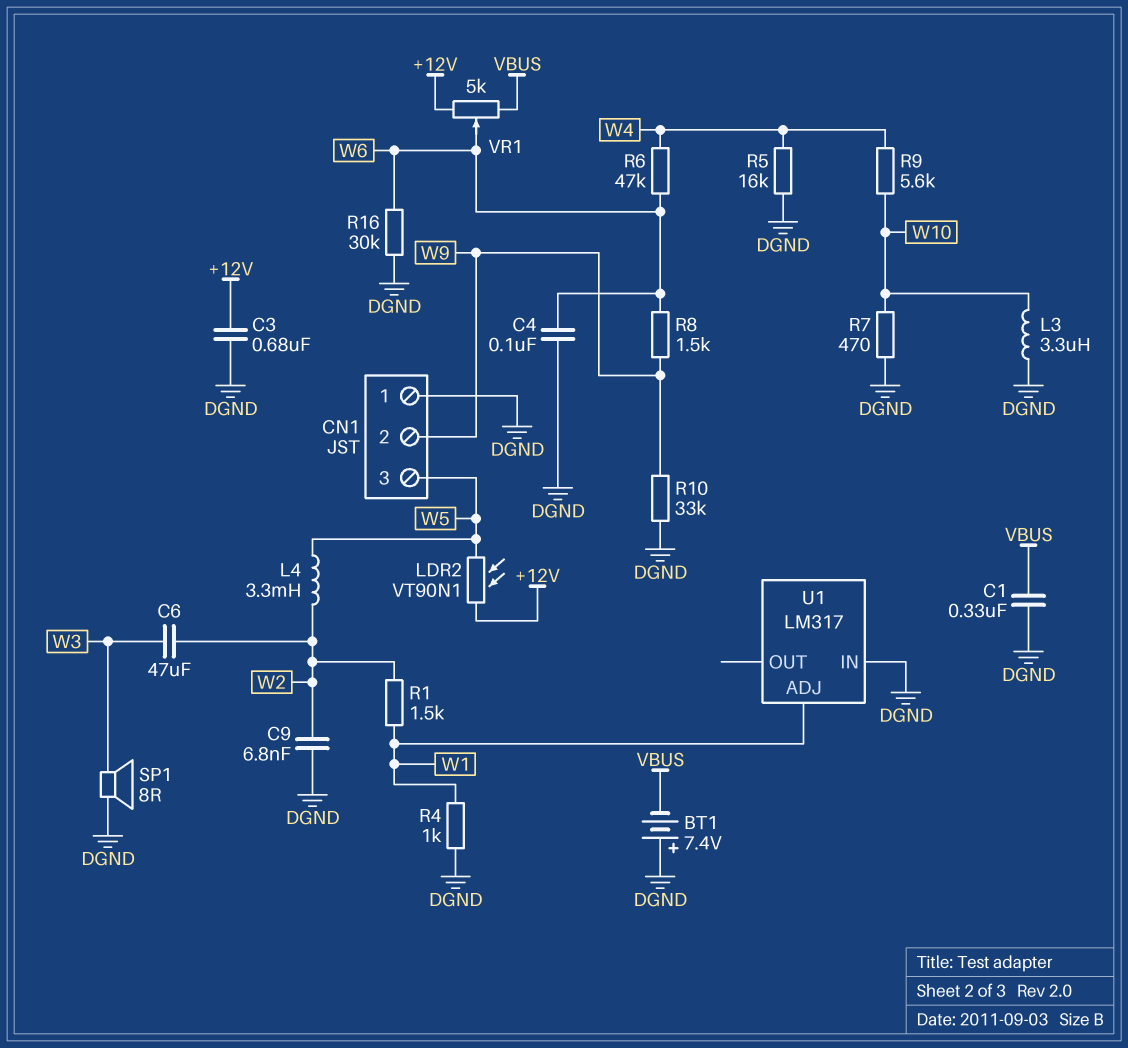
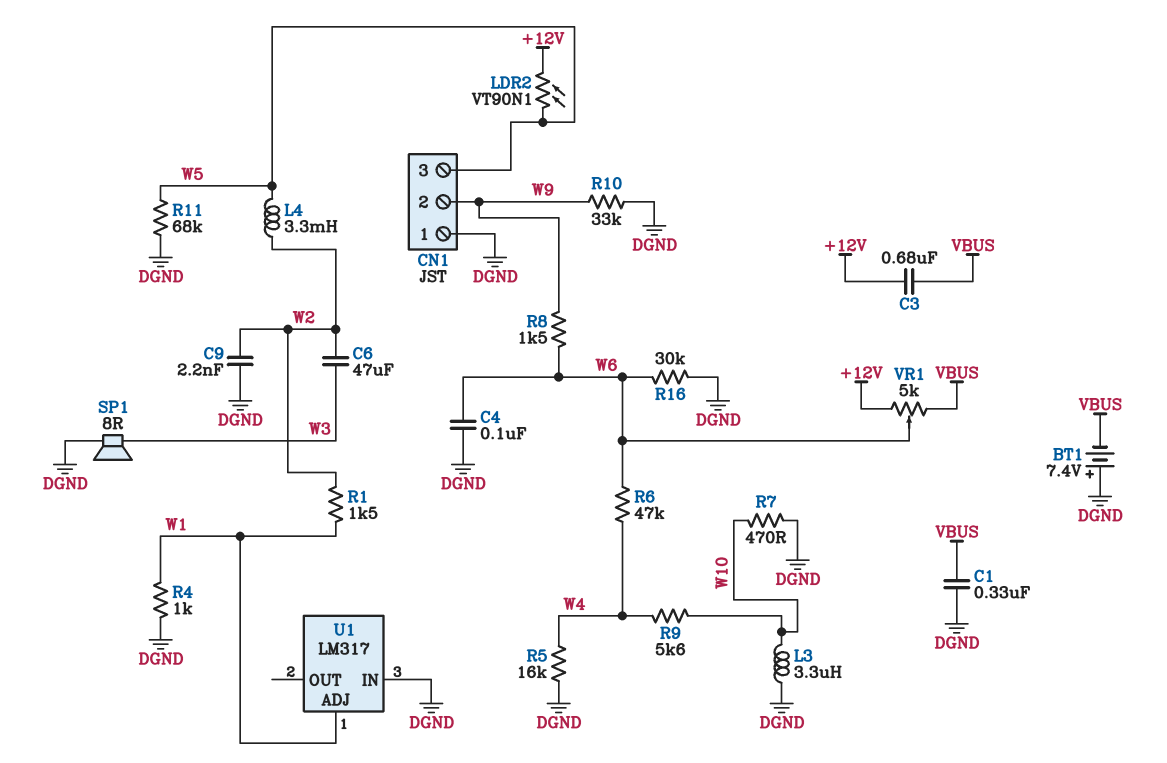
C3: 680nF (+12V, DGND) -> 680nF (+12V, VBUS)
C9: 6.8nF (DGND, W2) -> 2.2nF (DGND, W2)
R11: none -> 68k (DGND, W5)

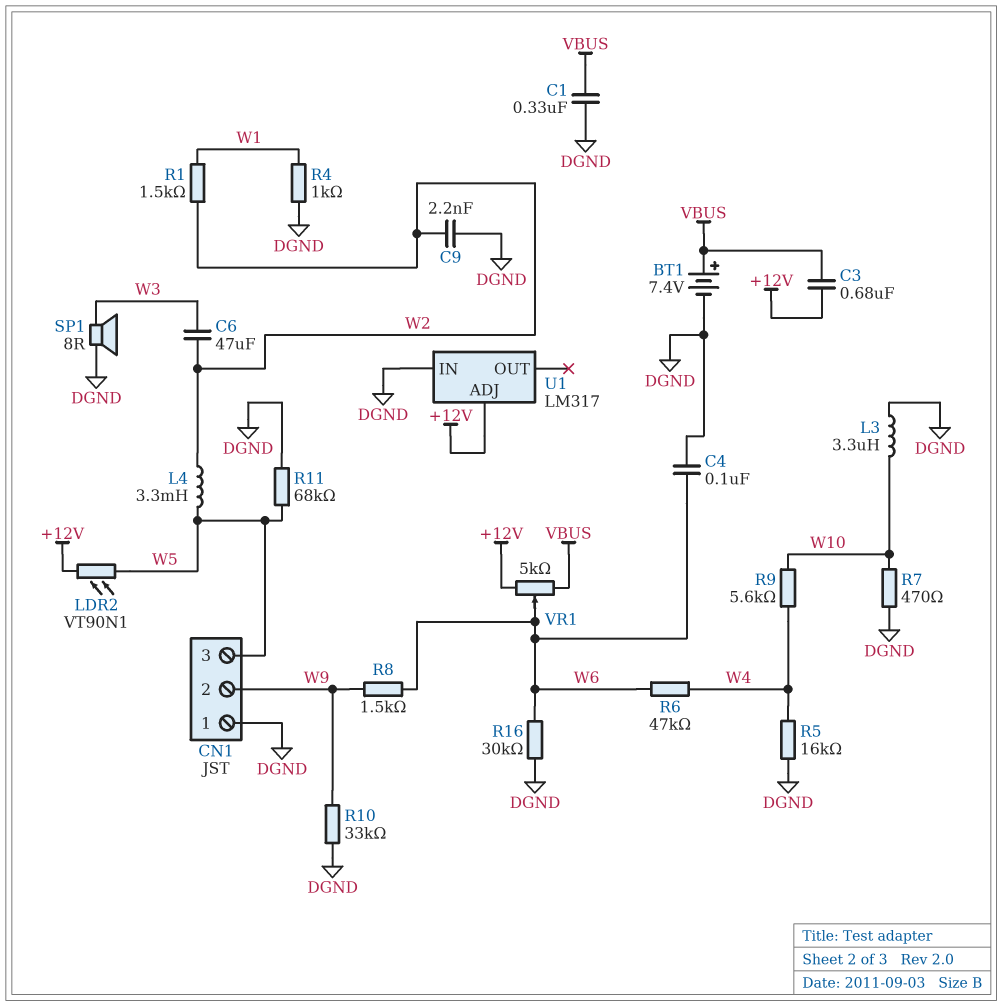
BT1: 7.4V (plus DGND, minus VBUS) -> 7.4V (plus VBUS, minus DGND)
U1 pin ADJ: W1 -> +12V

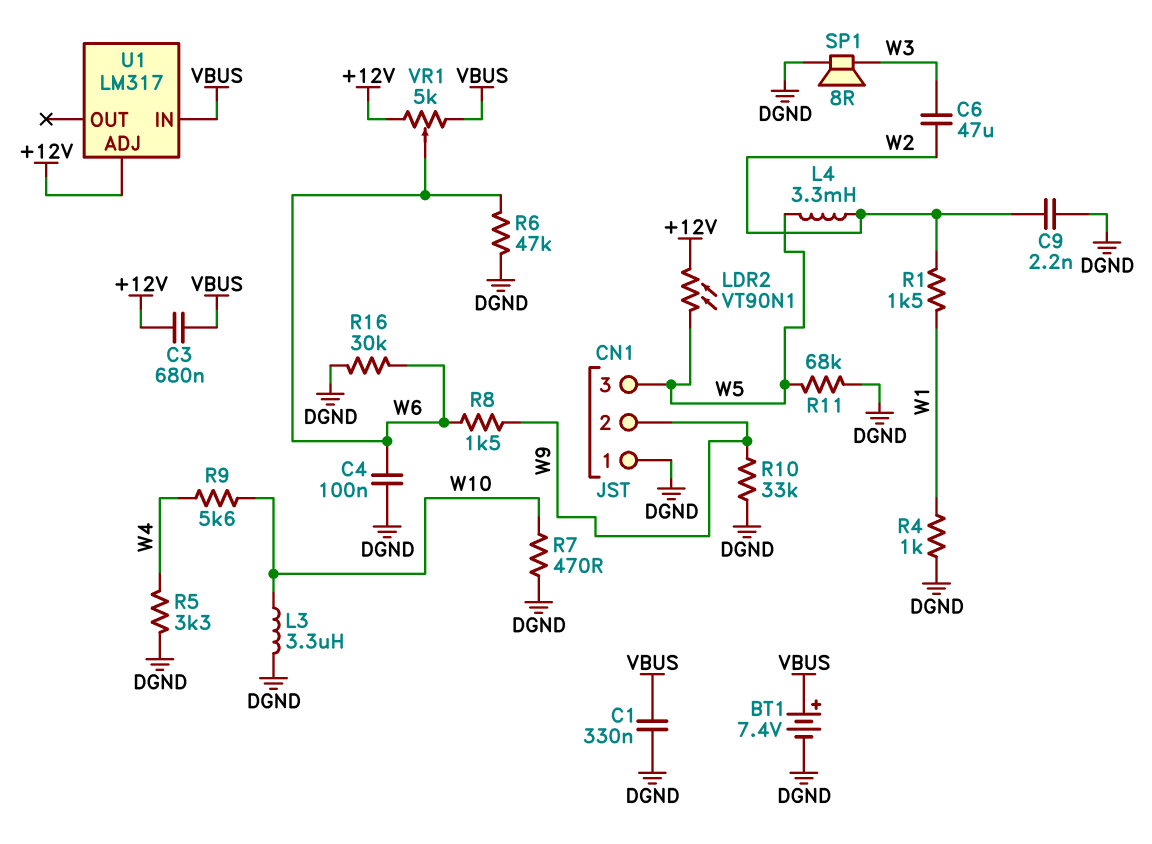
R5: 16k (DGND, W4) -> 3.3k (DGND, W4)
R6: 47k (W4, W6) -> 47k (DGND, W6)
U1 pin IN: DGND -> VBUS

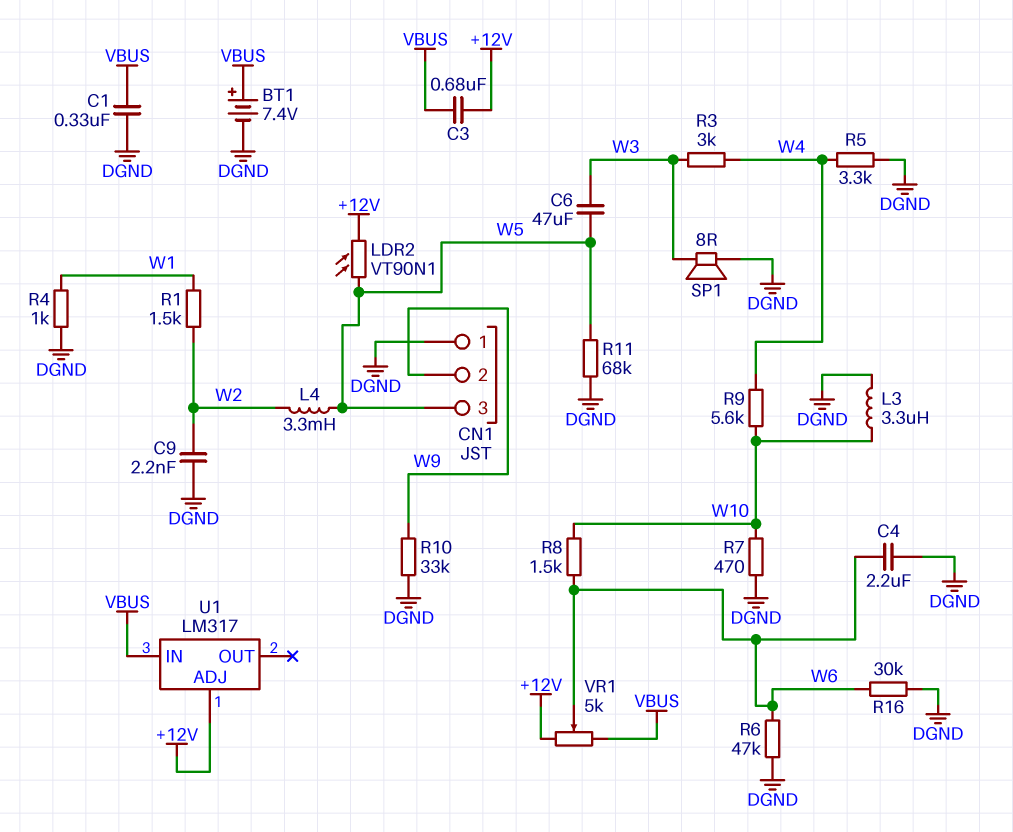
C4: 100nF (DGND, W6) -> 2.2uF (DGND, W6)
C6: 47uF (W2, W3) -> 47uF (W3, W5)
R3: none -> 3k (W3, W4)
R8: 1.5k (W6, W9) -> 1.5k (W6, W10)

